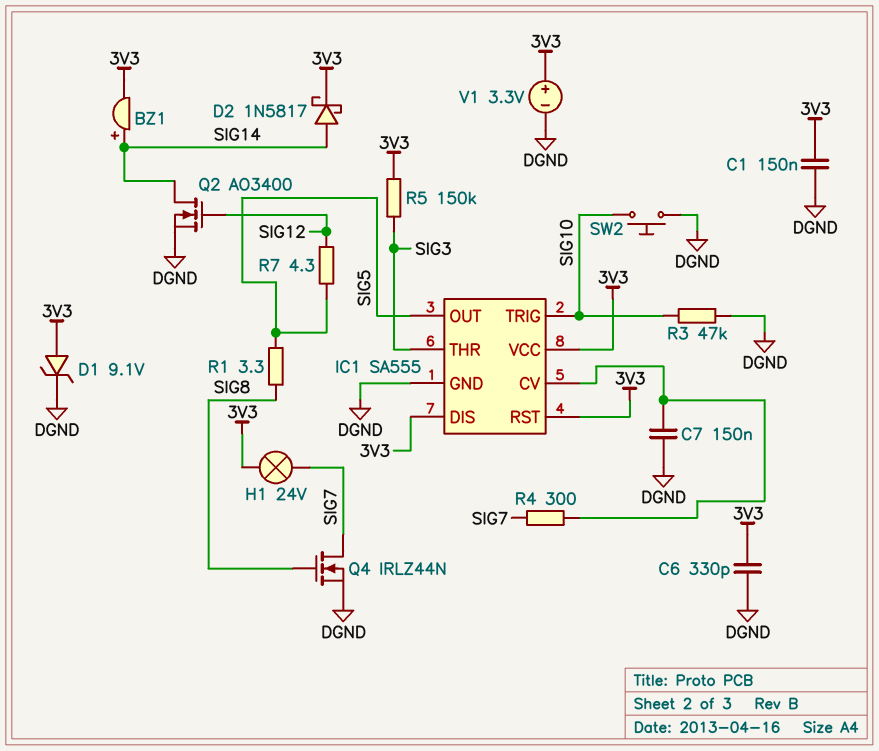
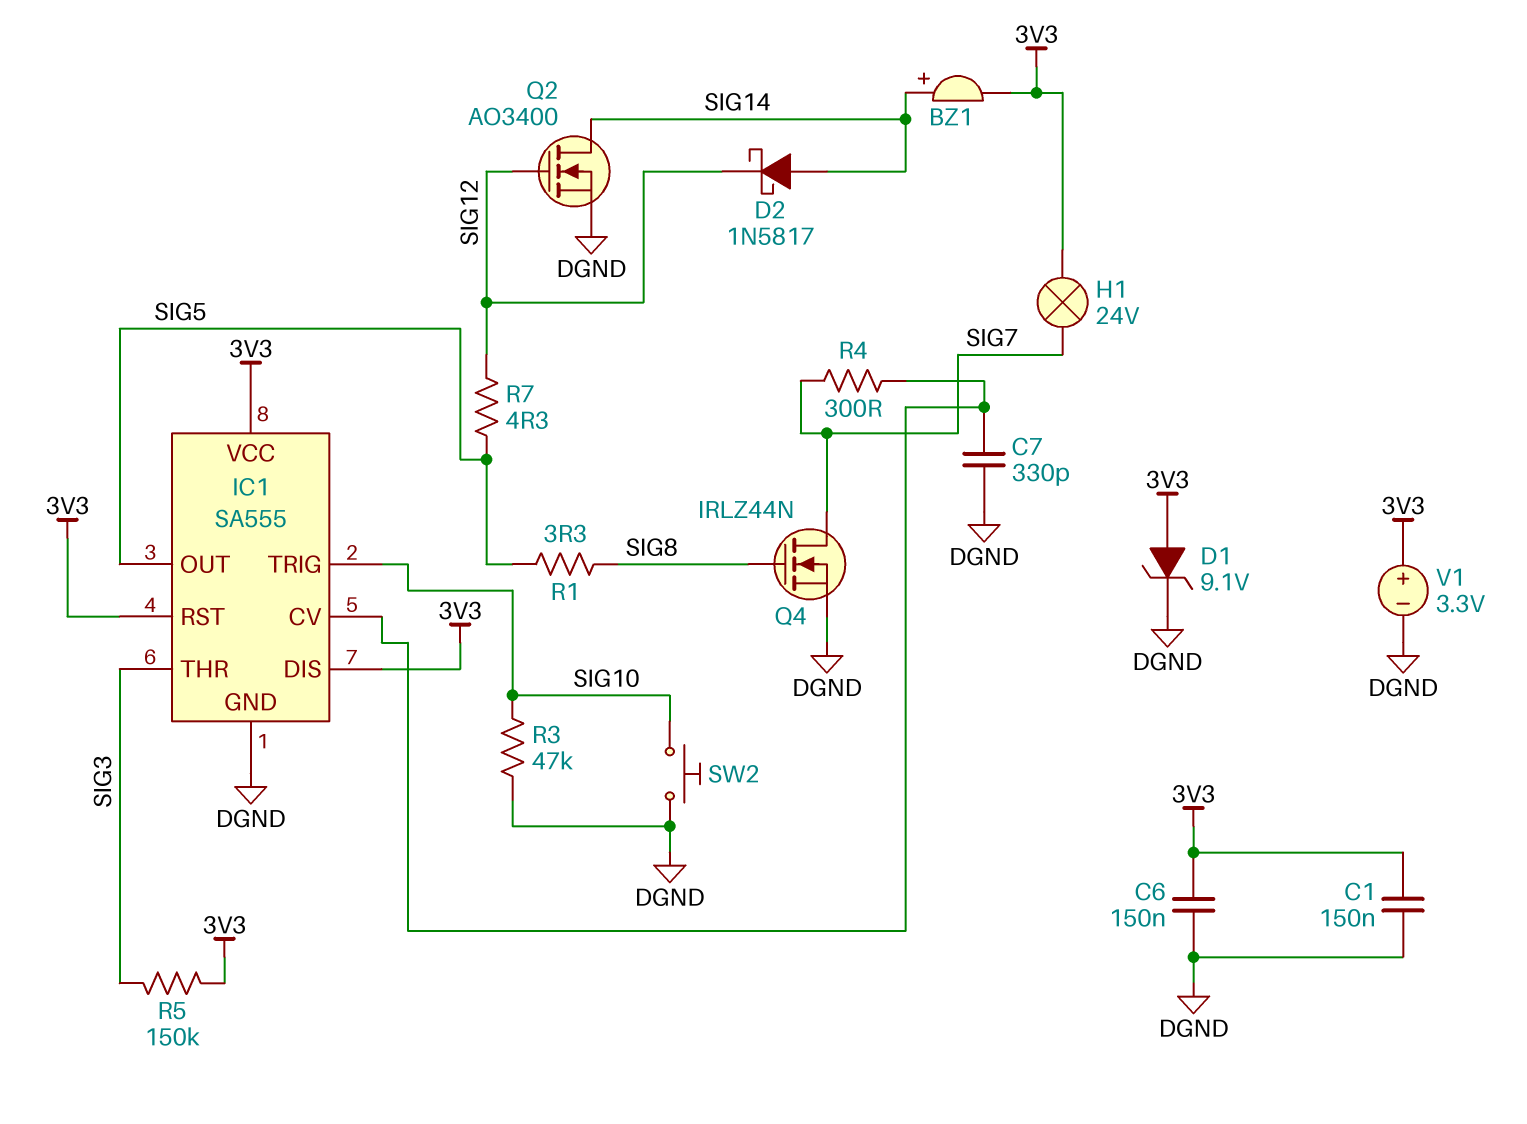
C6: 330pF (3V3, DGND) -> 150nF (3V3, DGND)
C7: 150nF (DGND, IC1/CV) -> 330pF (DGND, IC1/CV)
D2: schottky 1N5817 (A SIG14, K 3V3) -> schottky 1N5817 (A SIG14, K SIG12)

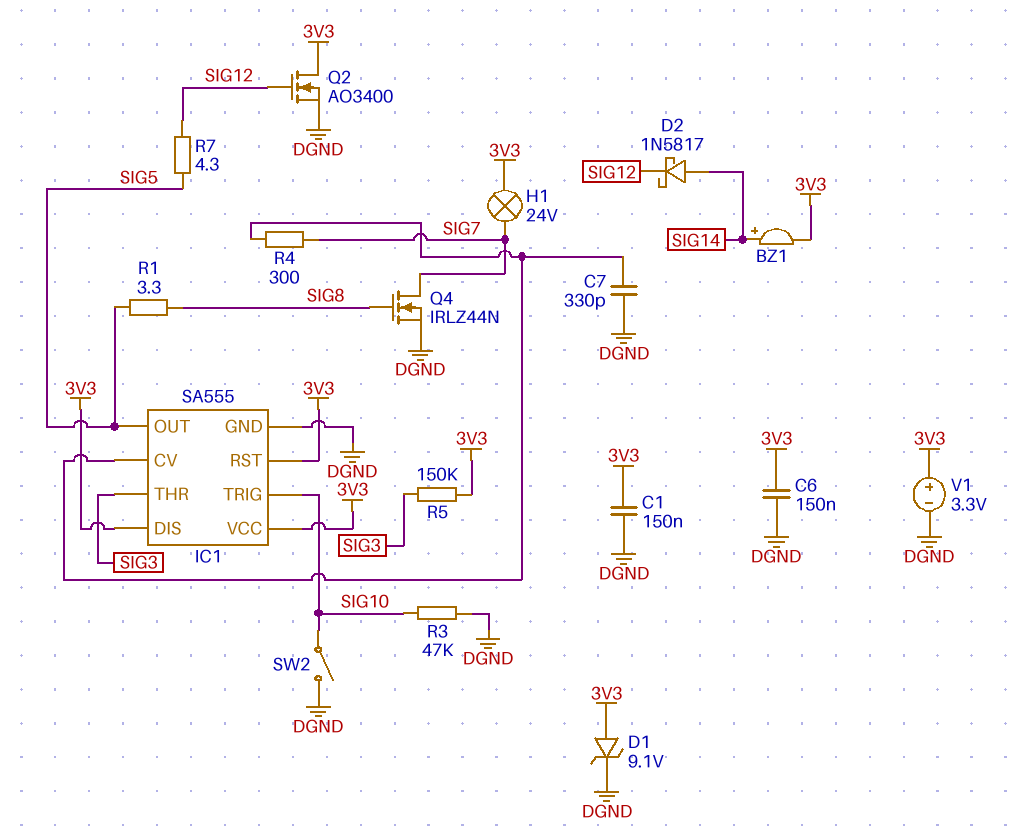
Q2: NMOS AO3400 (G SIG12, D SIG14, S DGND) -> NMOS AO3400 (G SIG12, D 3V3, S DGND)
SW2: button (DGND, SIG10) -> switch (DGND, SIG10)

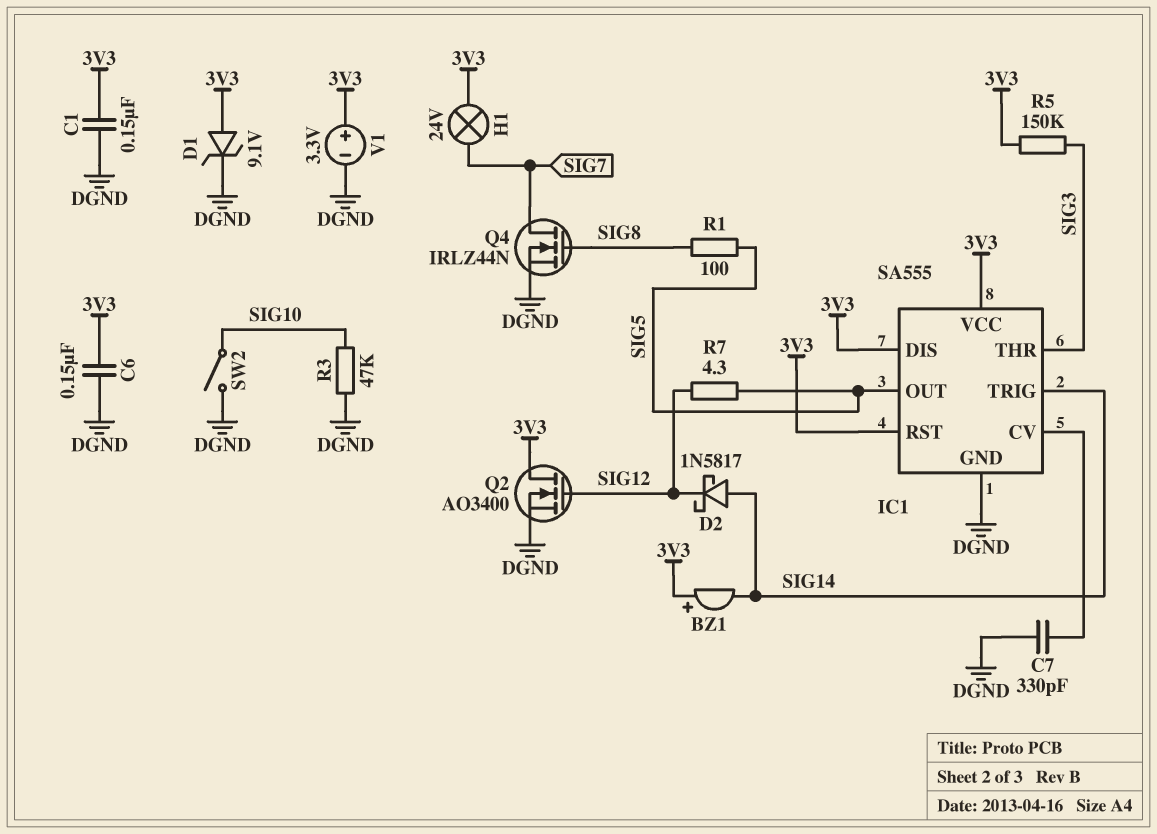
BZ1: buzzer (plus SIG14, minus 3V3) -> buzzer (plus 3V3, minus SIG14)
IC1 pin TRIG: SIG10 -> SIG14
R1: 3.3 (SIG5, SIG8) -> 100 (SIG5, SIG8)
R4: 300 (IC1/CV, SIG7) -> none

